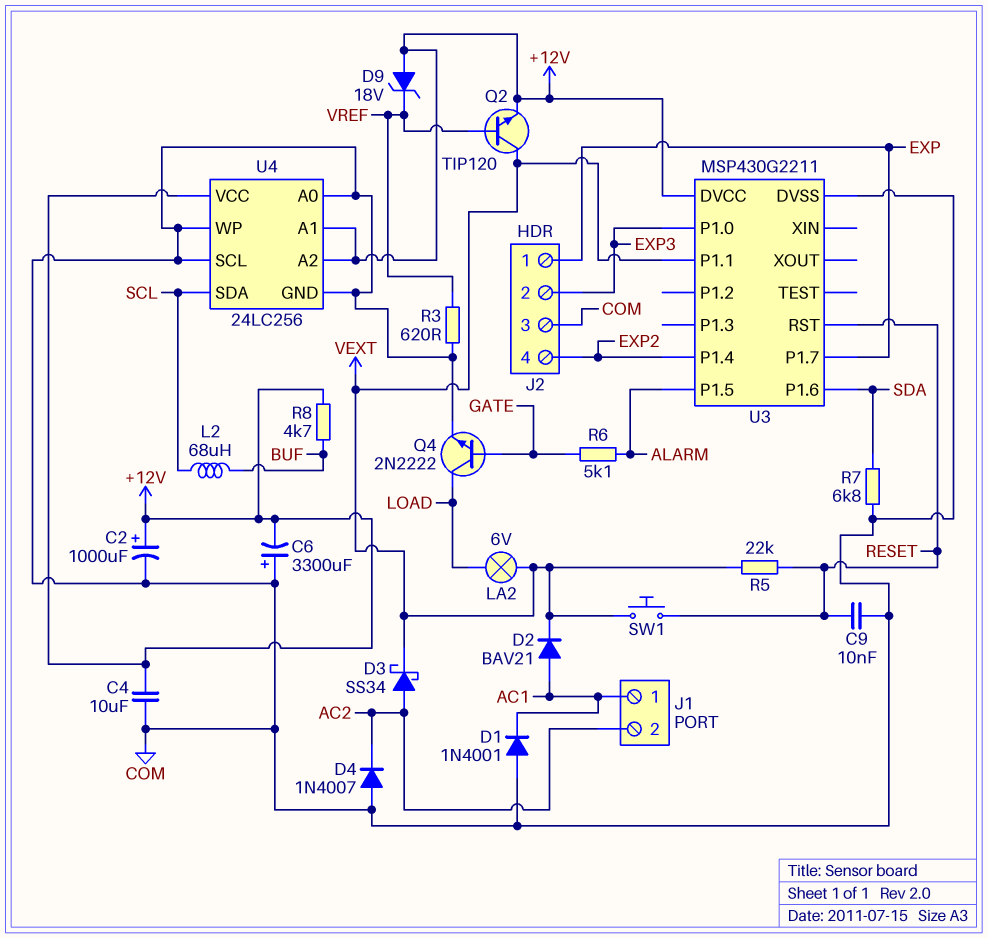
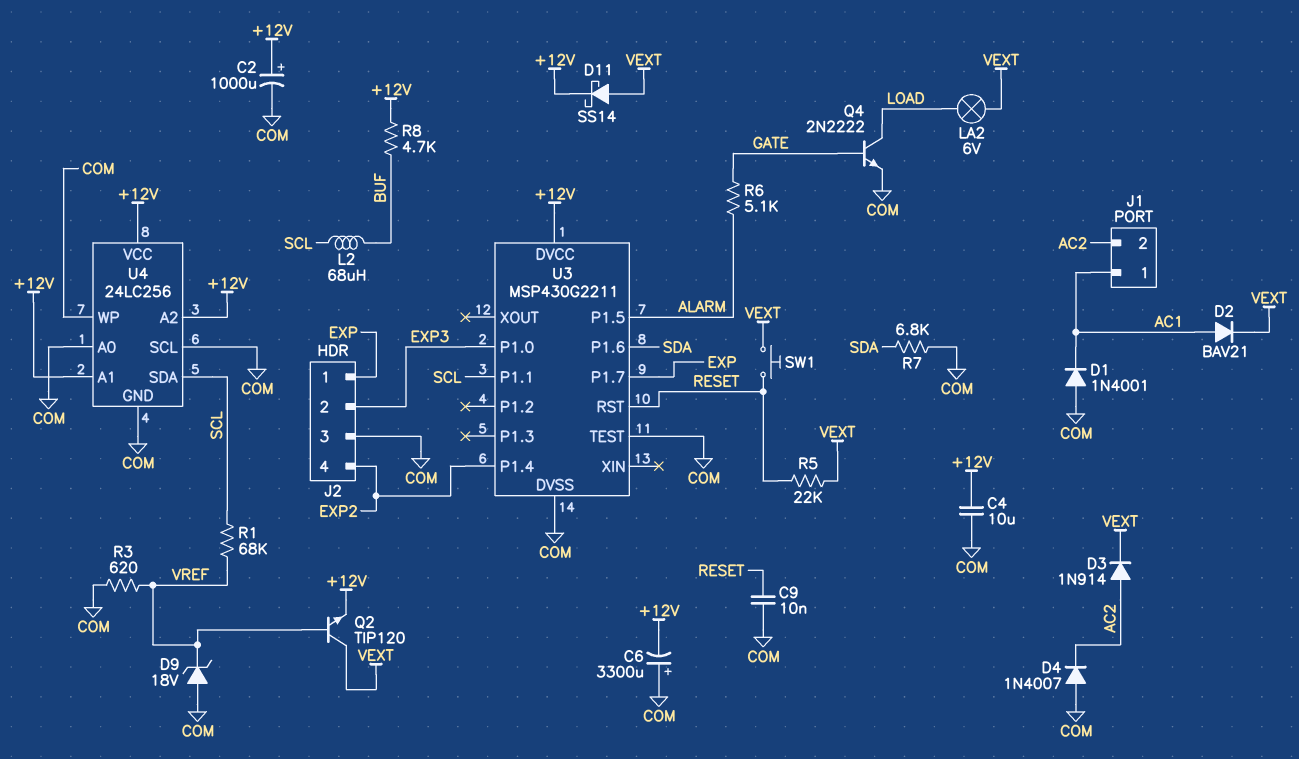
D3: schottky SS34 (A AC2, K VEXT) -> diode 1N914 (A AC2, K VEXT)
D9: zener 18V (A +12V, K VREF) -> zener 18V (A COM, K VREF)
D11: none -> schottky SS14 (A VEXT, K +12V)
R1: none -> 68k (SCL, VREF)
U3 pin P1.1: VEXT -> SCL
U3 pin TEST: none -> COM

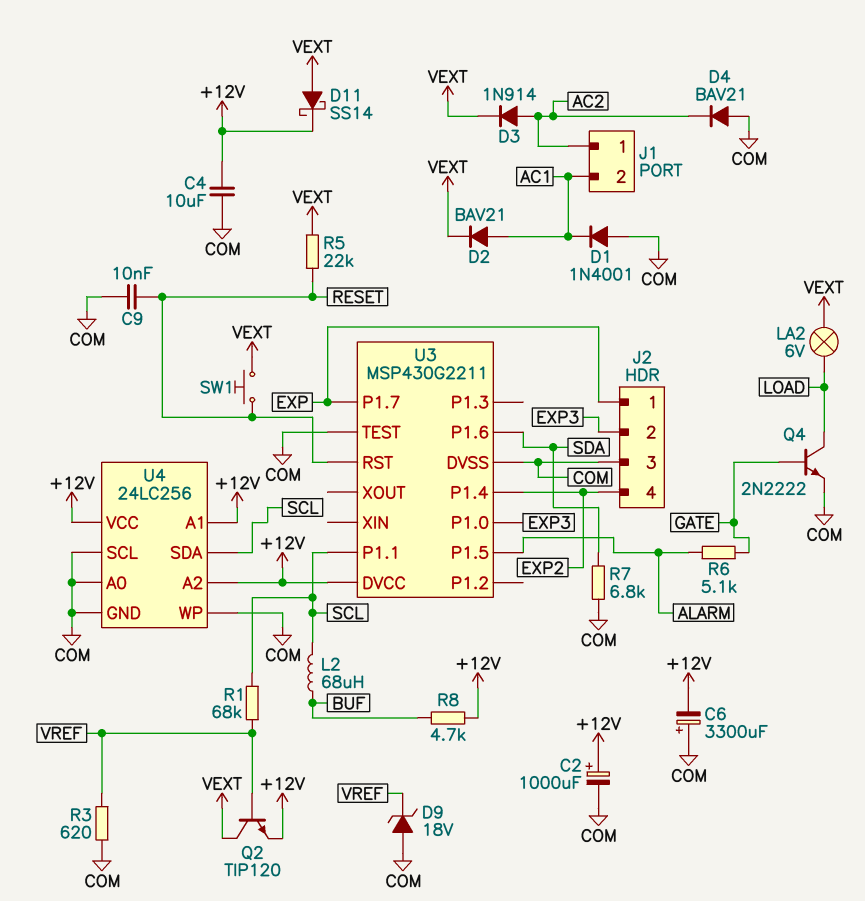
D4: diode 1N4007 (A COM, K AC2) -> diode BAV21 (A COM, K AC2)
J1 pin 1: AC1 -> AC2
J1 pin 2: AC2 -> AC1

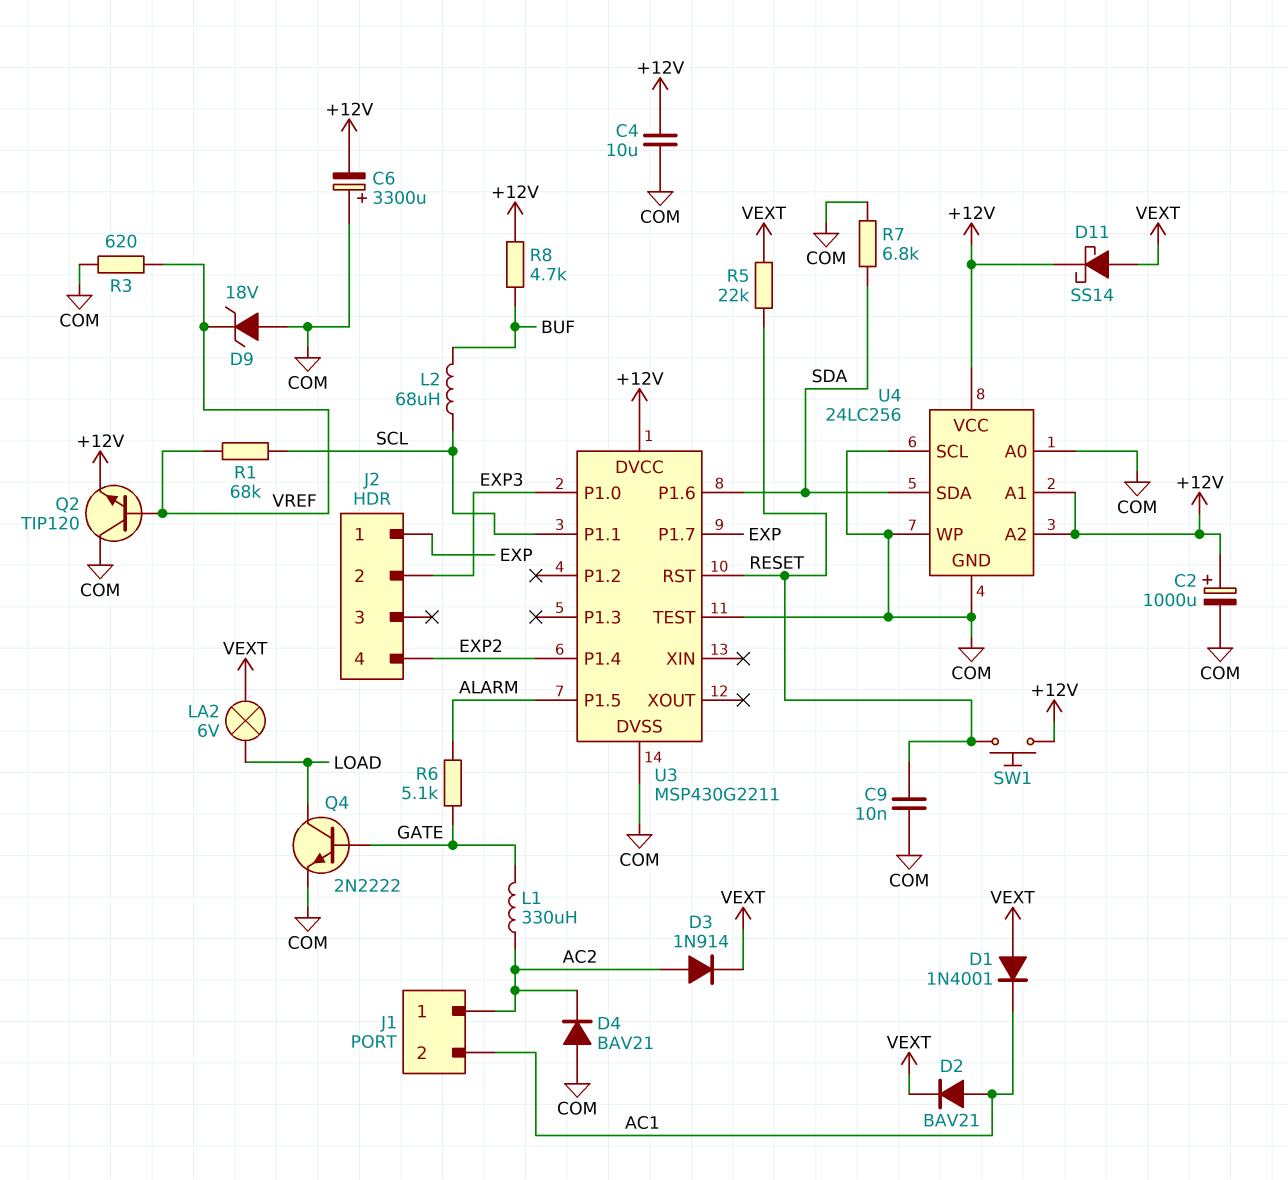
D1: diode 1N4001 (A COM, K AC1) -> diode 1N4001 (A VEXT, K AC1)
J2 pin 3: COM -> none
L1: none -> 330uH (AC2, GATE)
Q2: NPN TIP120 (B VREF, C VEXT, E +12V) -> NPN TIP120 (B VREF, C COM, E +12V)
SW1: button (RESET, VEXT) -> button (+12V, RESET)
U4 pin SDA: SCL -> SDA

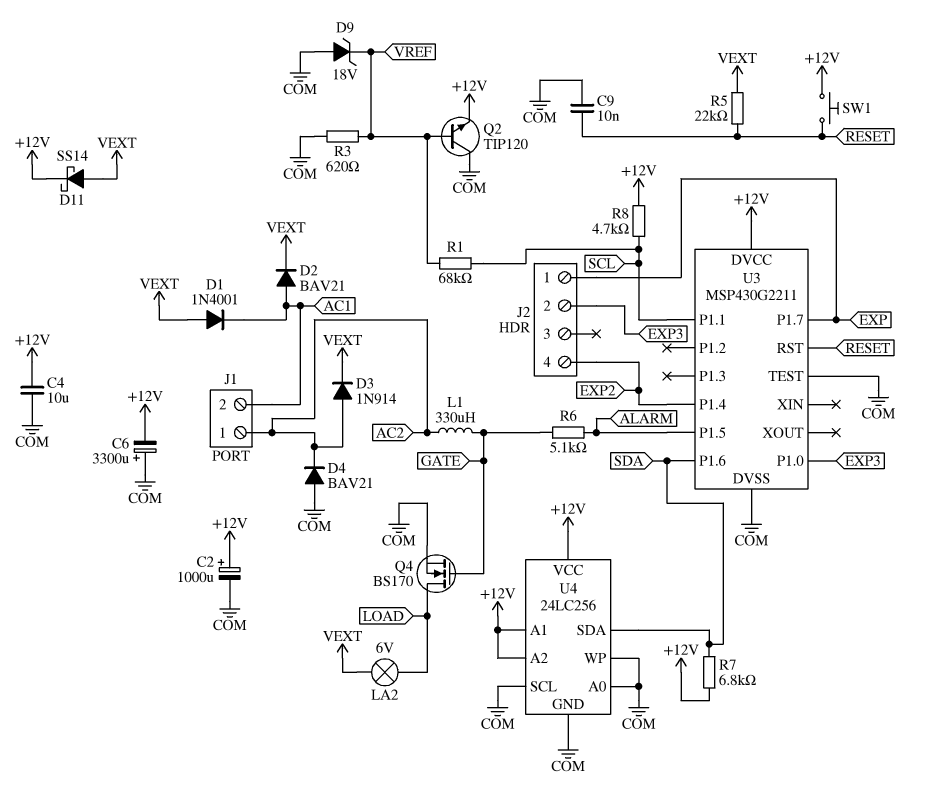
L2: 68uH (BUF, SCL) -> none
Q4: NPN 2N2222 (B GATE, C LOAD, E COM) -> NMOS BS170 (G GATE, D LOAD, S COM)
R7: 6.8k (COM, SDA) -> 6.8k (+12V, SDA)
R8: 4.7k (+12V, BUF) -> 4.7k (+12V, SCL)

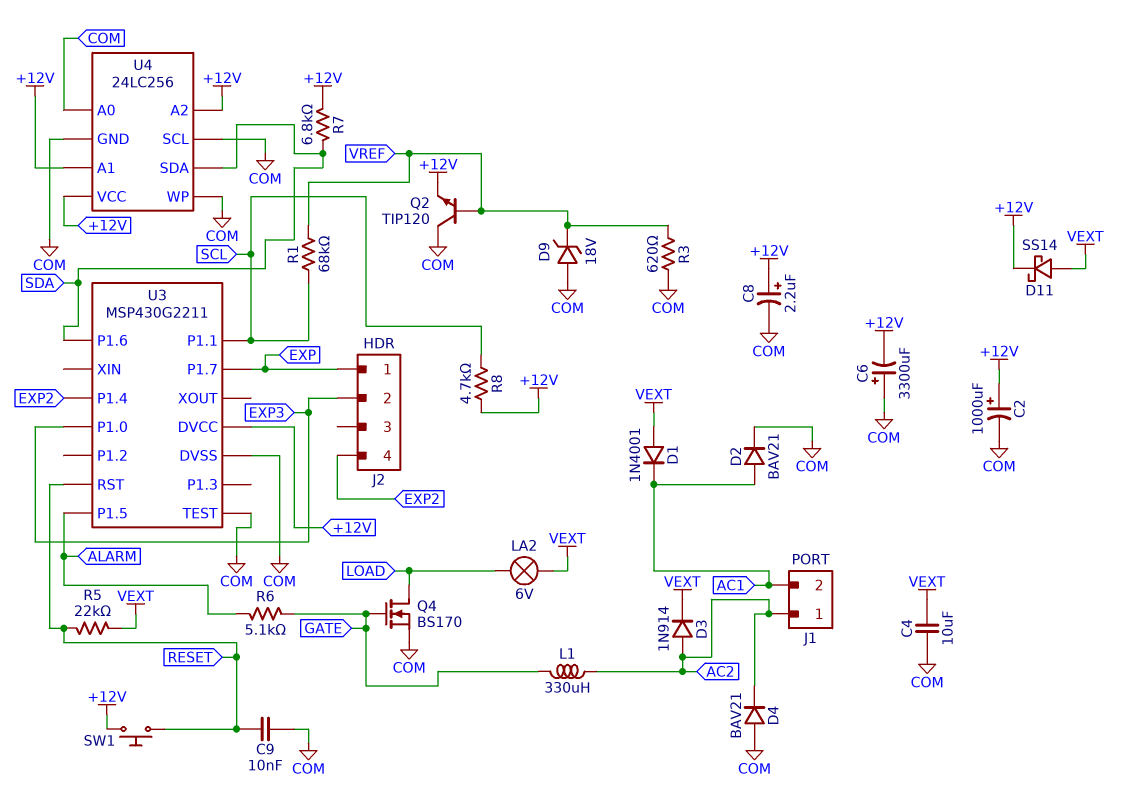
C4: 10uF (+12V, COM) -> 10uF (COM, VEXT)
C8: none -> 2.2uF (plus +12V, minus COM)
D2: diode BAV21 (A AC1, K VEXT) -> diode BAV21 (A AC1, K COM)

